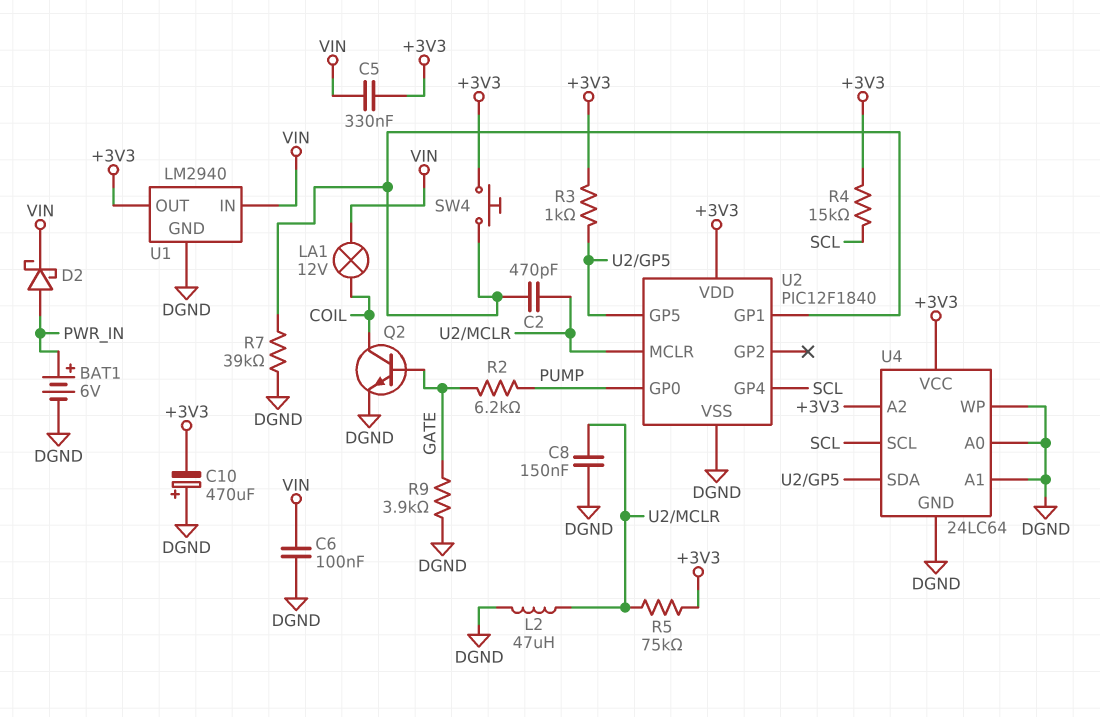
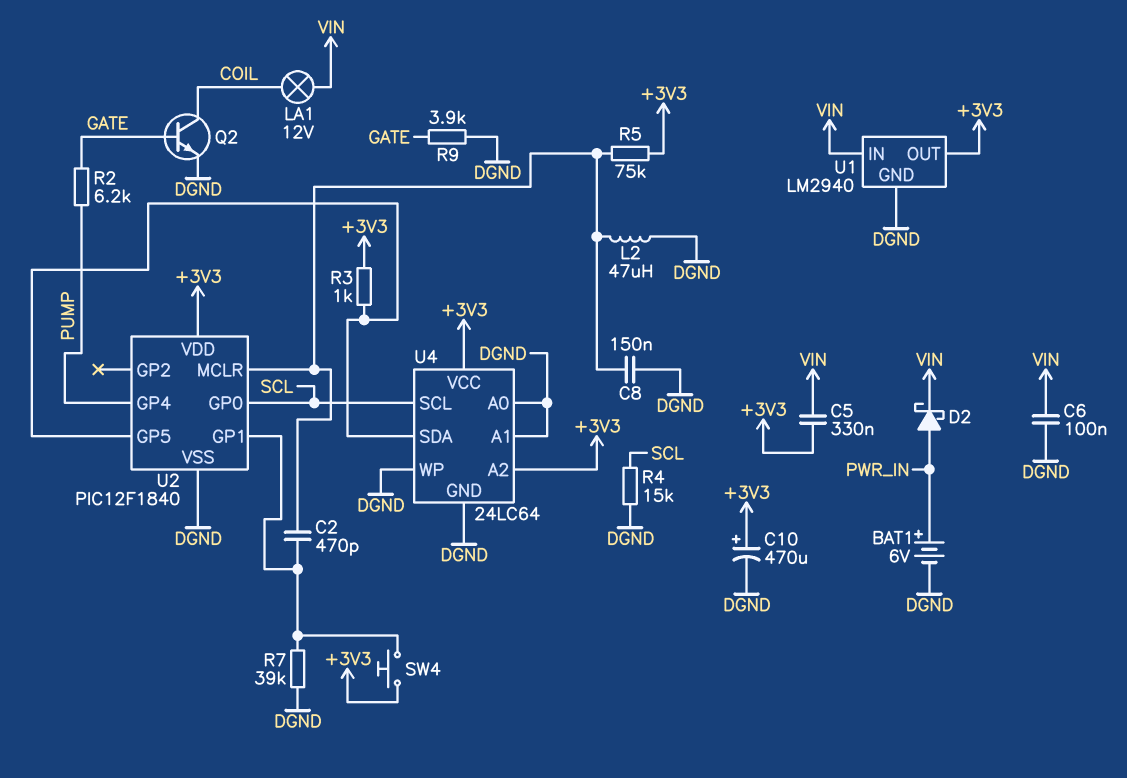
C10: 470uF (plus DGND, minus +3V3) -> 470uF (plus +3V3, minus DGND)
R4: 15k (+3V3, SCL) -> 15k (DGND, SCL)
U2 pin GP0: PUMP -> SCL
U2 pin GP4: SCL -> PUMP

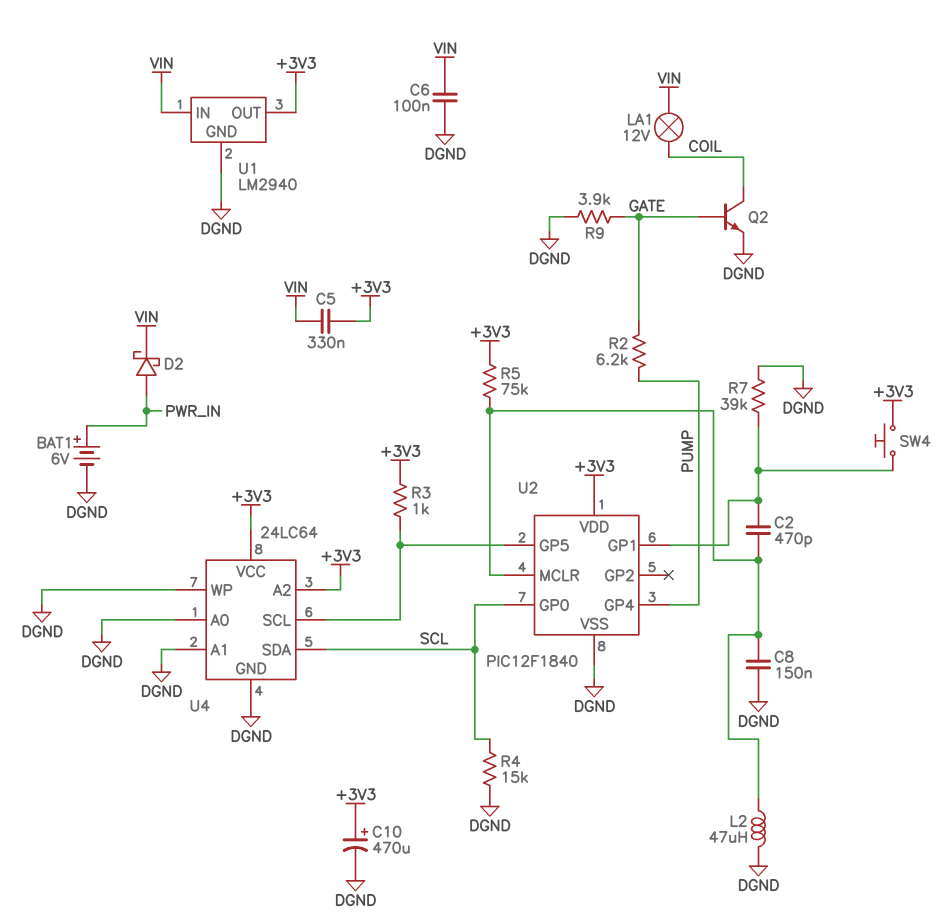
U4 pin SCL: SCL -> U2/GP5
U4 pin SDA: U2/GP5 -> SCL

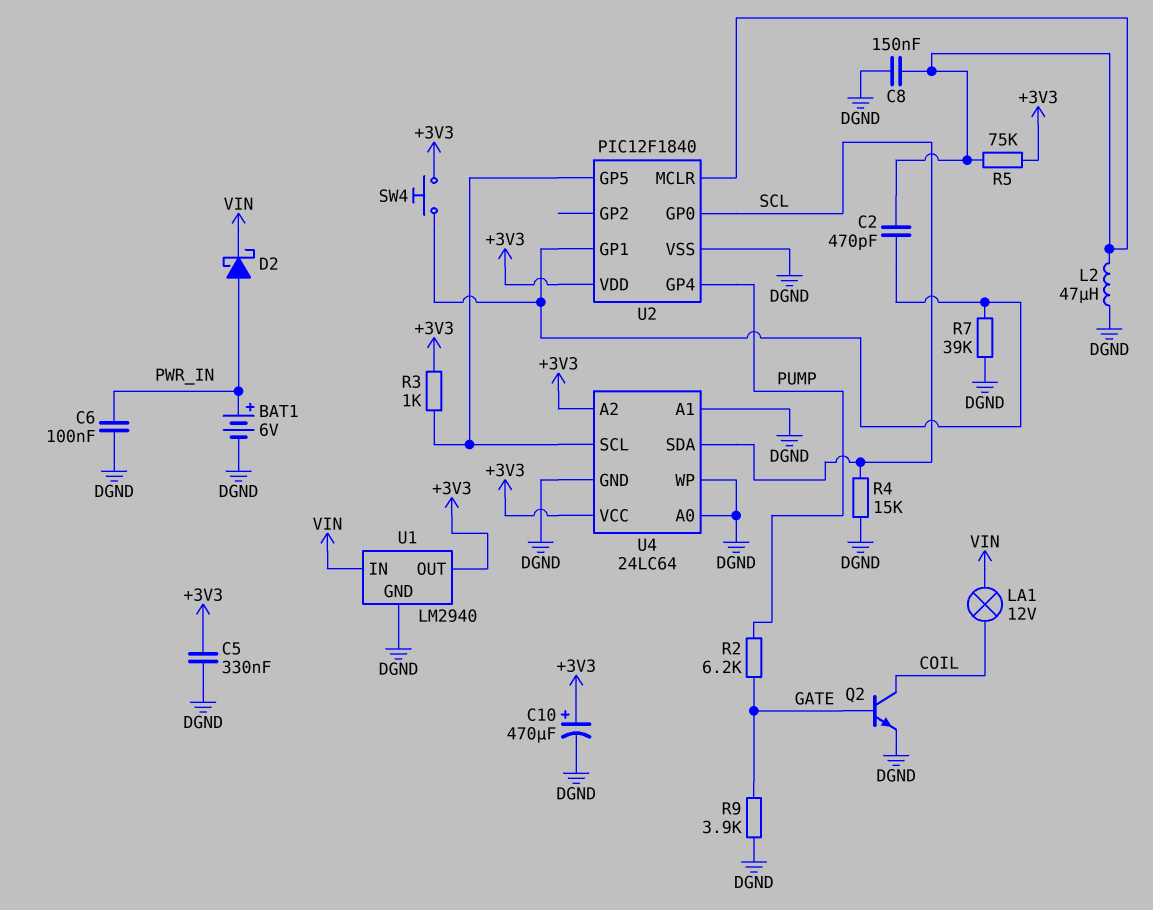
C5: 330nF (+3V3, VIN) -> 330nF (+3V3, DGND)
C6: 100nF (DGND, VIN) -> 100nF (DGND, PWR_IN)

